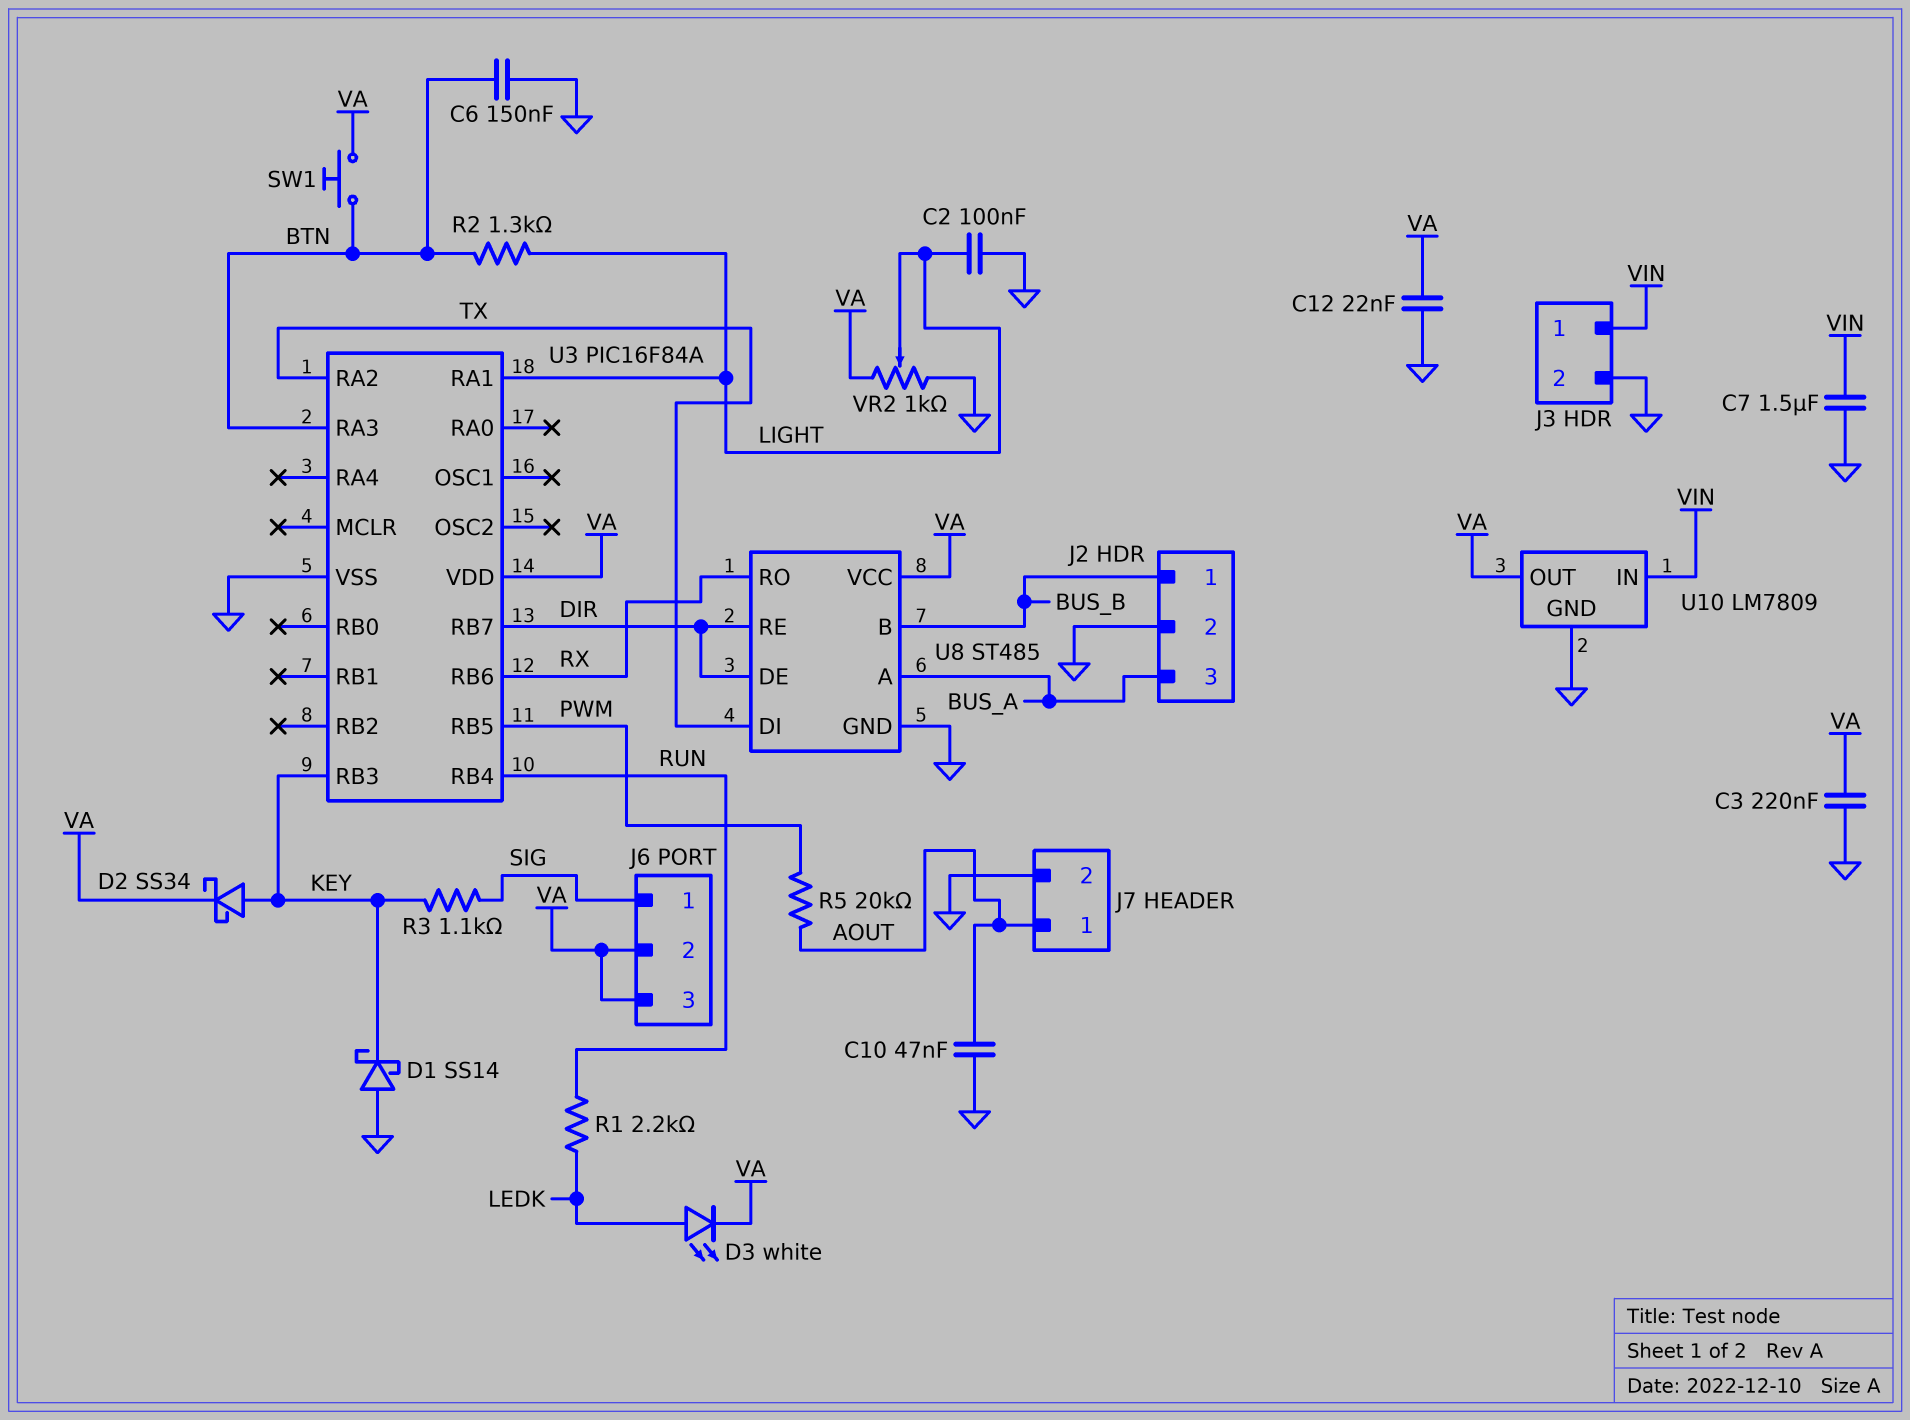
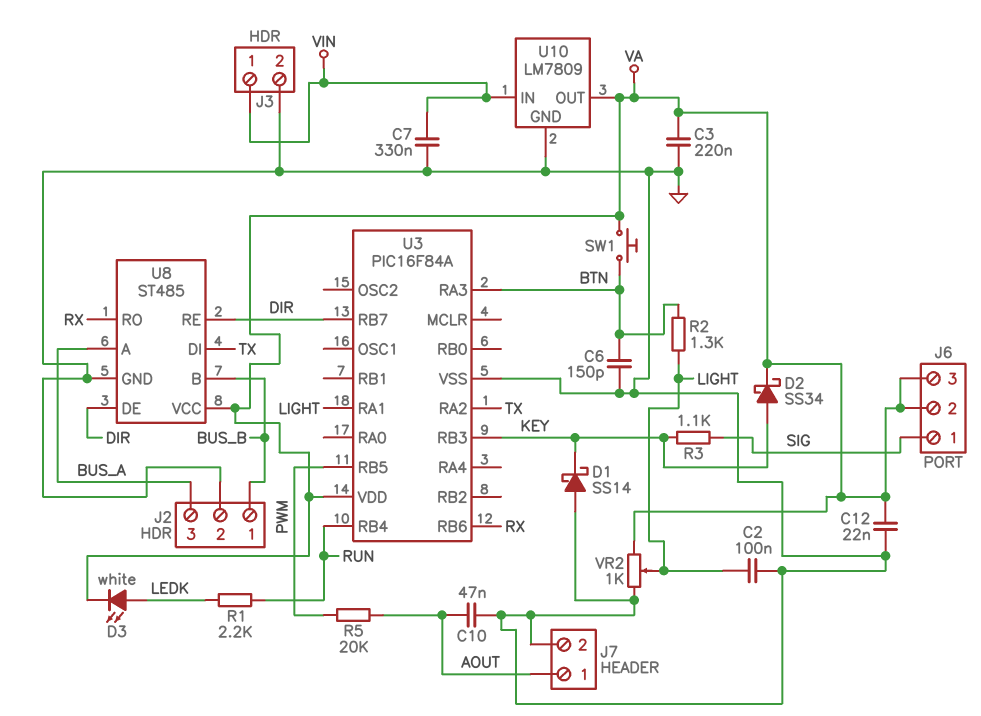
C6: 150nF (BTN, GND) -> 150pF (BTN, GND)
C7: 1.5uF (GND, VIN) -> 330nF (GND, VIN)

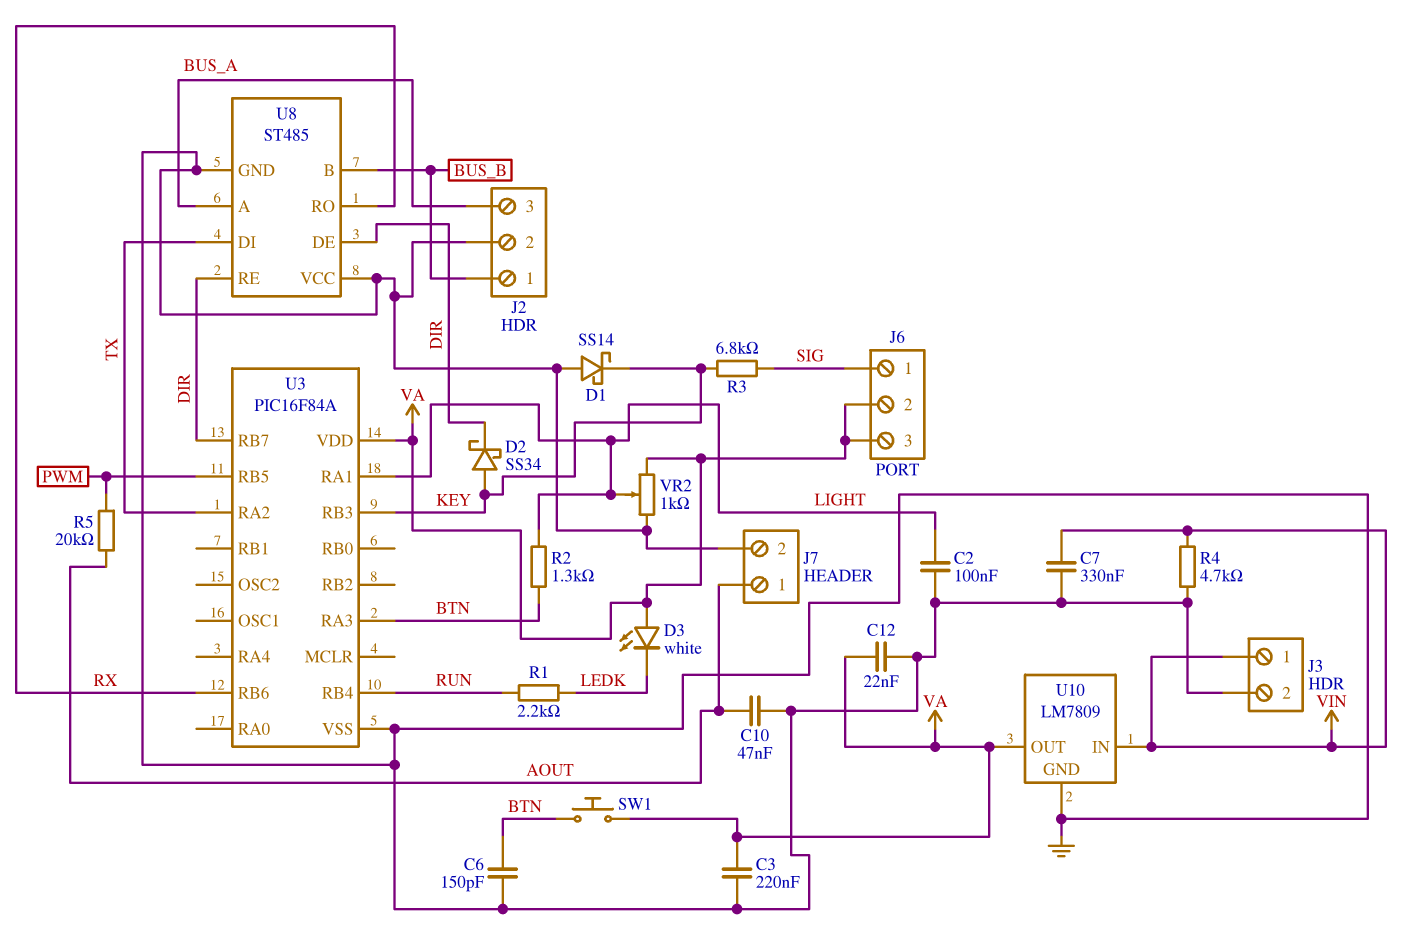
D2: schottky SS34 (A KEY, K VA) -> schottky SS34 (A KEY, K DIR)
D3: LED white (A LEDK, K VA) -> LED white (A VA, K LEDK)
R3: 1.1k (KEY, SIG) -> 6.8k (KEY, SIG)
R4: none -> 4.7k (GND, VIN)
U8 pin VCC: VA -> GND

